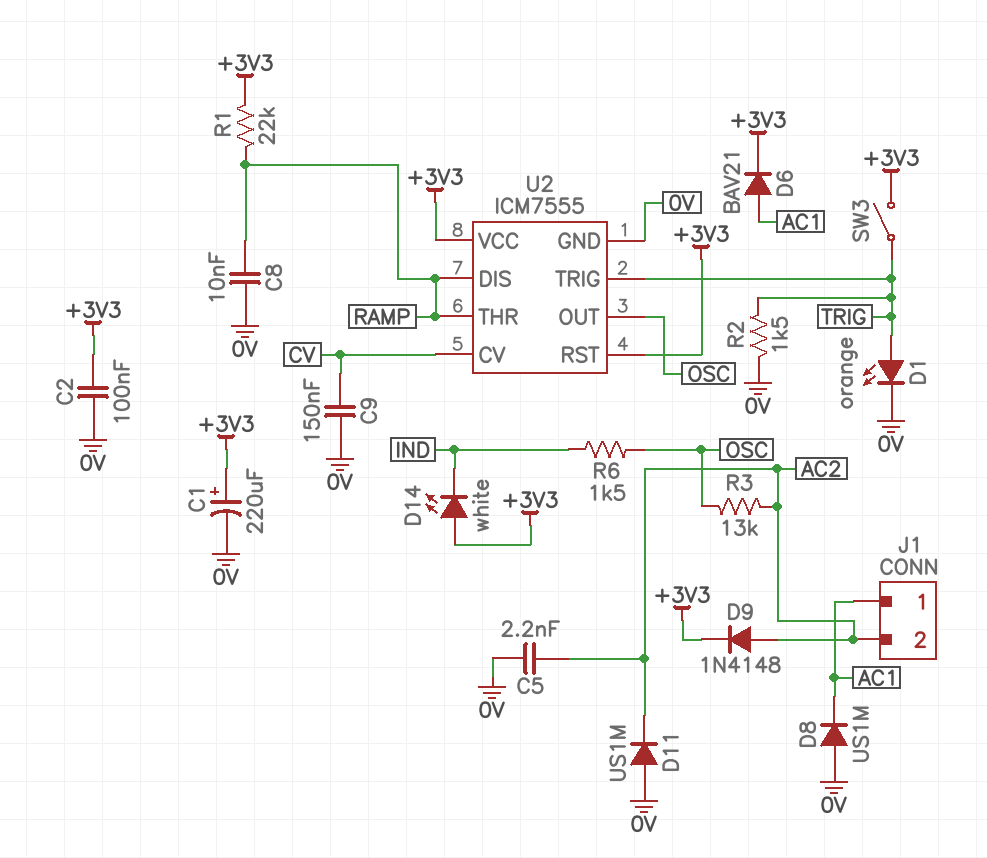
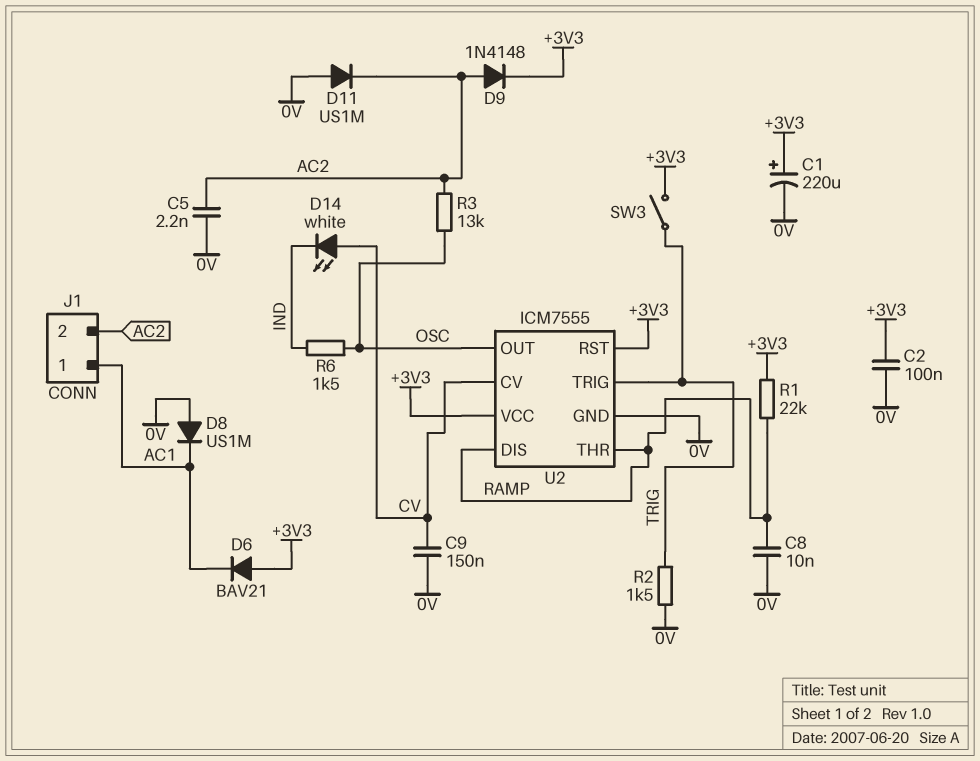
D1: LED orange (A TRIG, K 0V) -> none
D6: diode BAV21 (A AC1, K +3V3) -> diode BAV21 (A +3V3, K AC1)
D14: LED white (A +3V3, K IND) -> LED white (A CV, K IND)

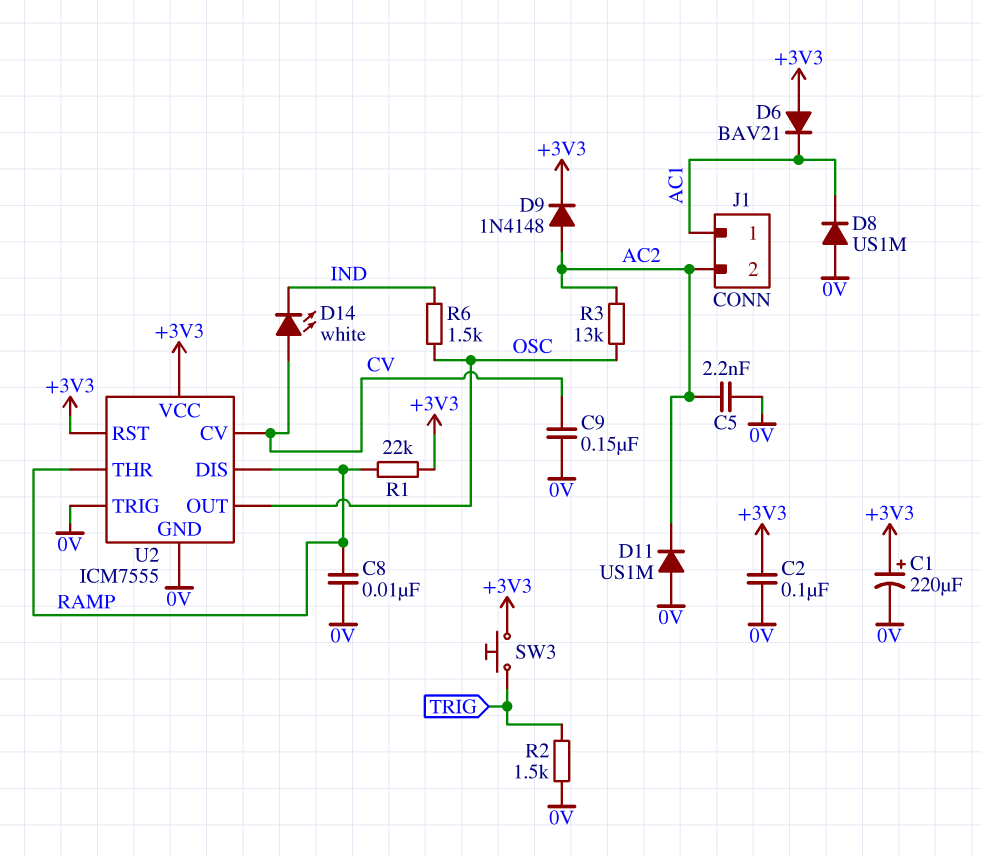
SW3: switch (+3V3, TRIG) -> button (+3V3, TRIG)
U2 pin TRIG: TRIG -> 0V

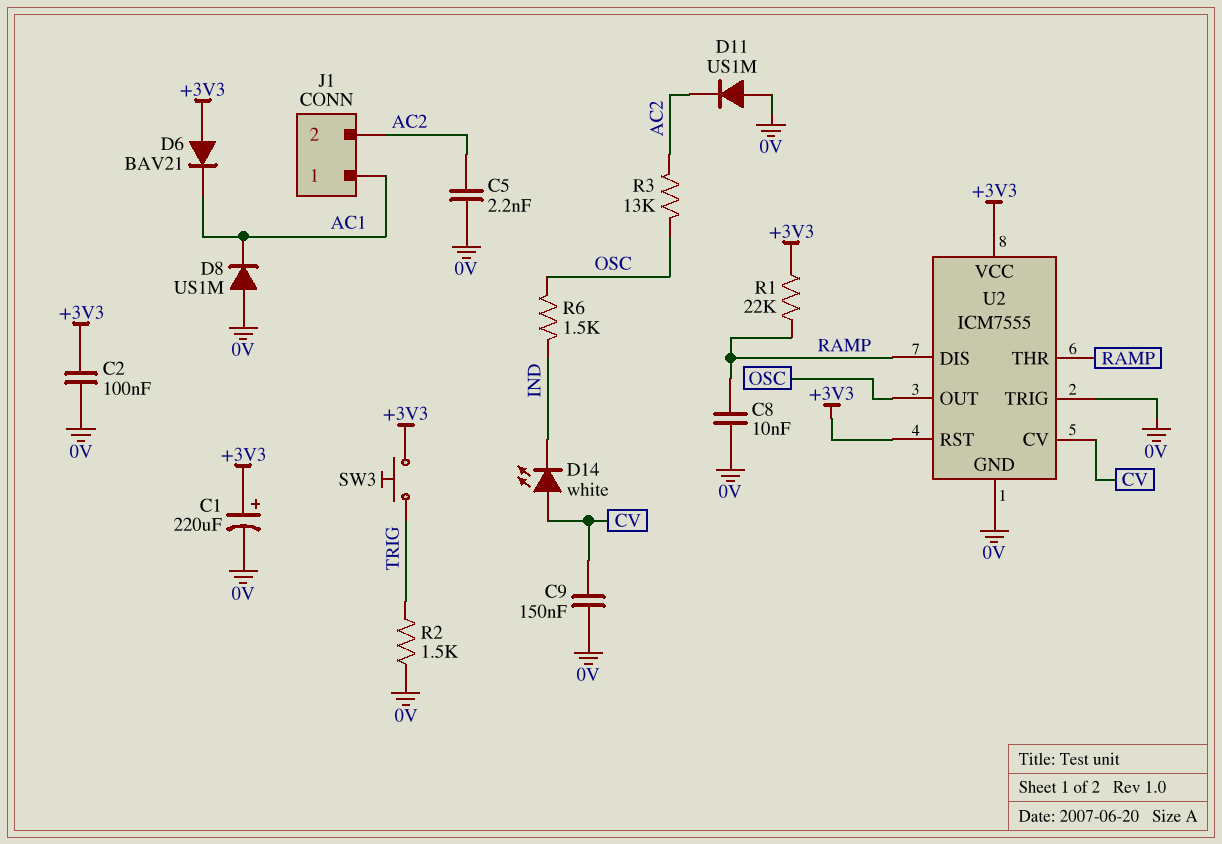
D9: diode 1N4148 (A AC2, K +3V3) -> none

